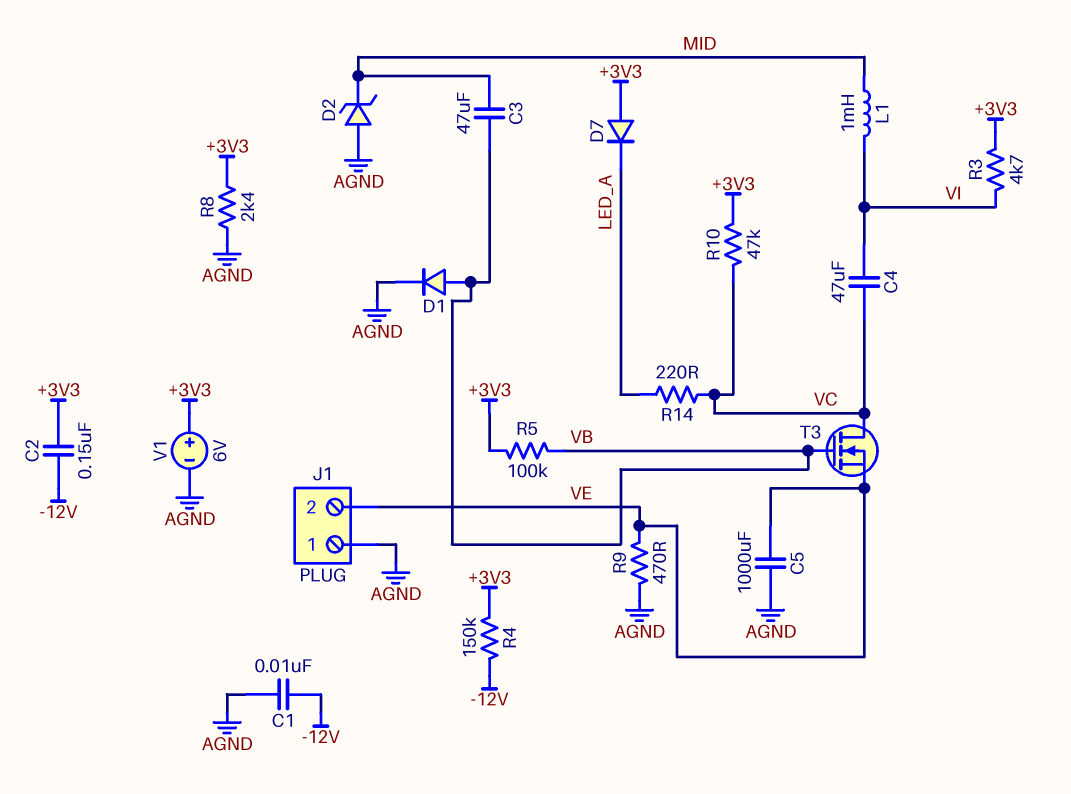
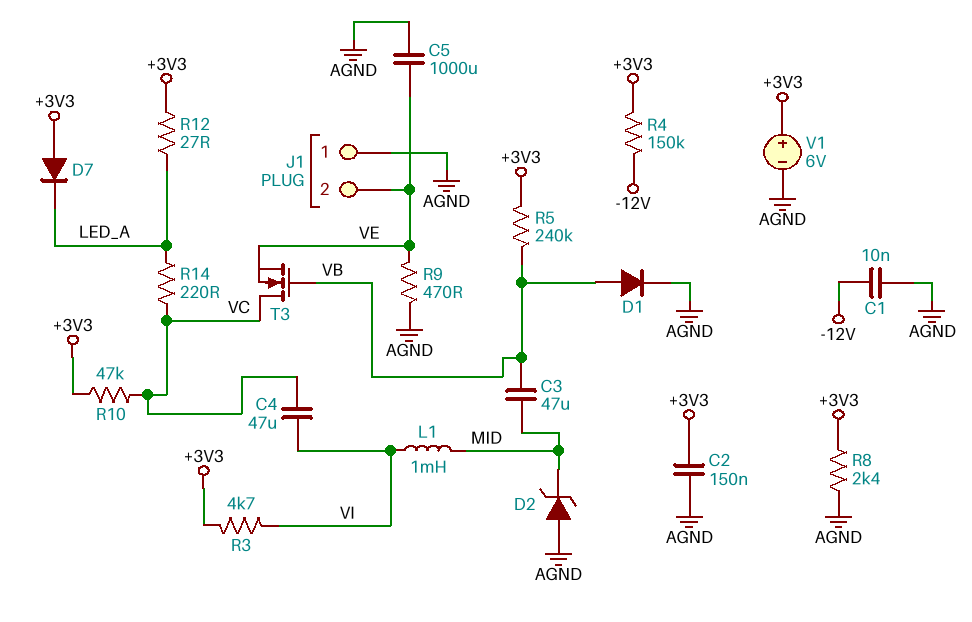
C2: 150nF (+3V3, -12V) -> 150nF (+3V3, AGND)
R5: 100k (+3V3, VB) -> 240k (+3V3, VB)
R12: none -> 27 (+3V3, LED_A)

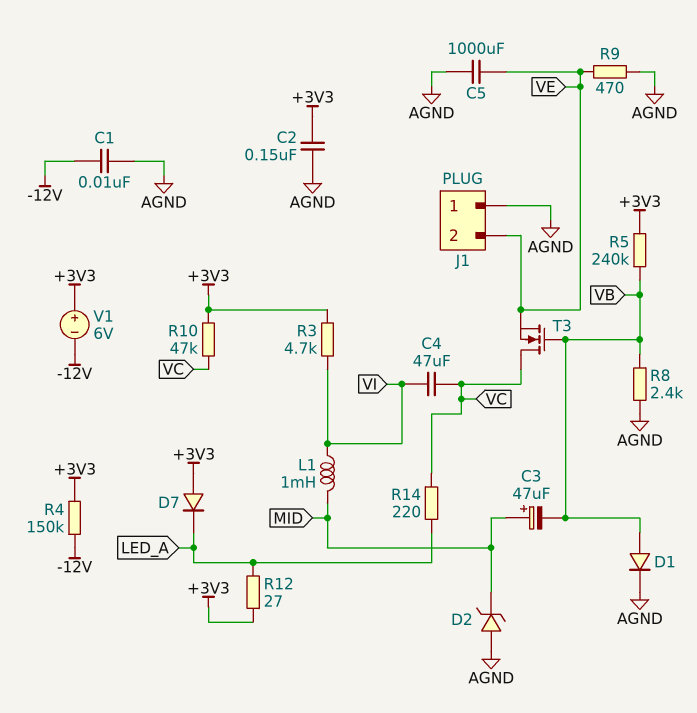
C3: 47uF (MID, VB) -> 47uF (plus MID, minus VB)
R8: 2.4k (+3V3, AGND) -> 2.4k (AGND, VB)
V1: 6V (plus +3V3, minus AGND) -> 6V (plus +3V3, minus -12V)

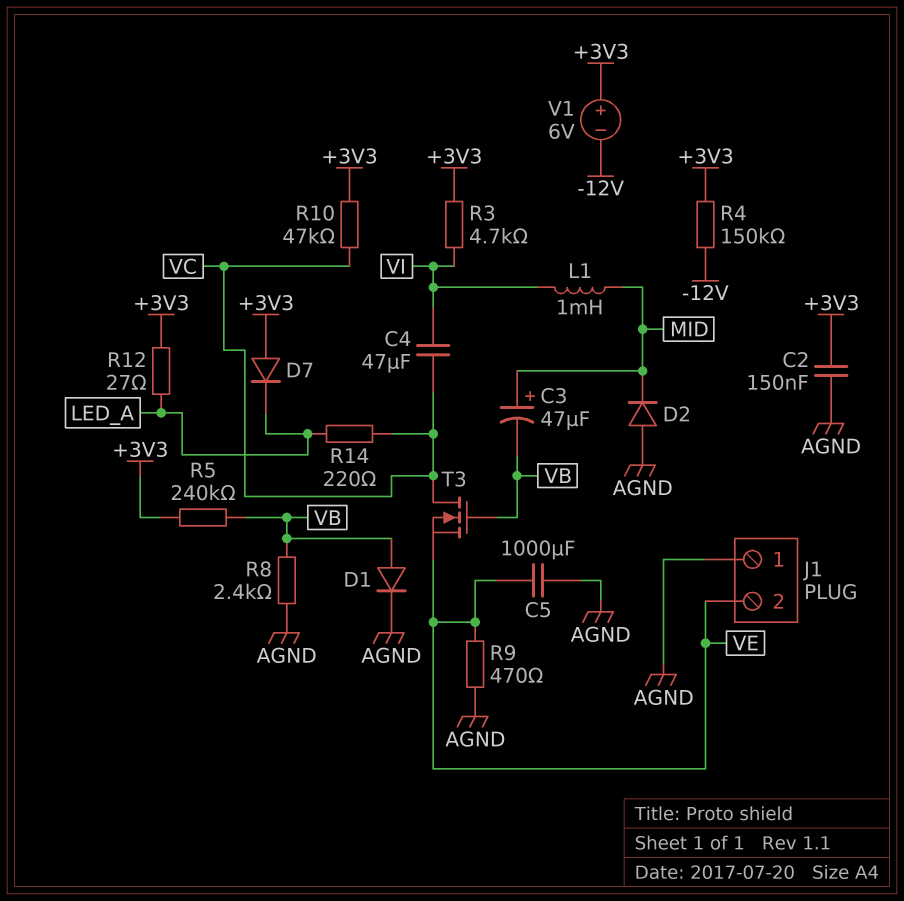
C1: 10nF (-12V, AGND) -> none
D2: zener (A AGND, K MID) -> diode (A AGND, K MID)

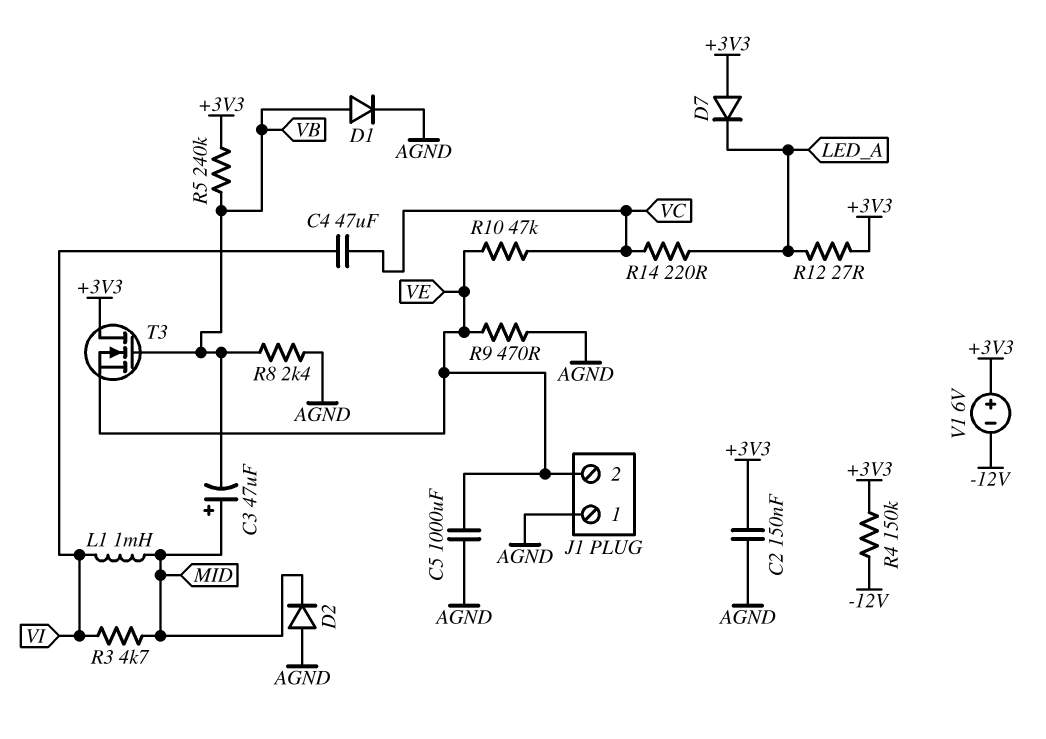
R3: 4.7k (+3V3, VI) -> 4.7k (MID, VI)
R10: 47k (+3V3, VC) -> 47k (VC, VE)
T3: NMOS (G VB, D VC, S VE) -> NMOS (G VB, D +3V3, S VE)

